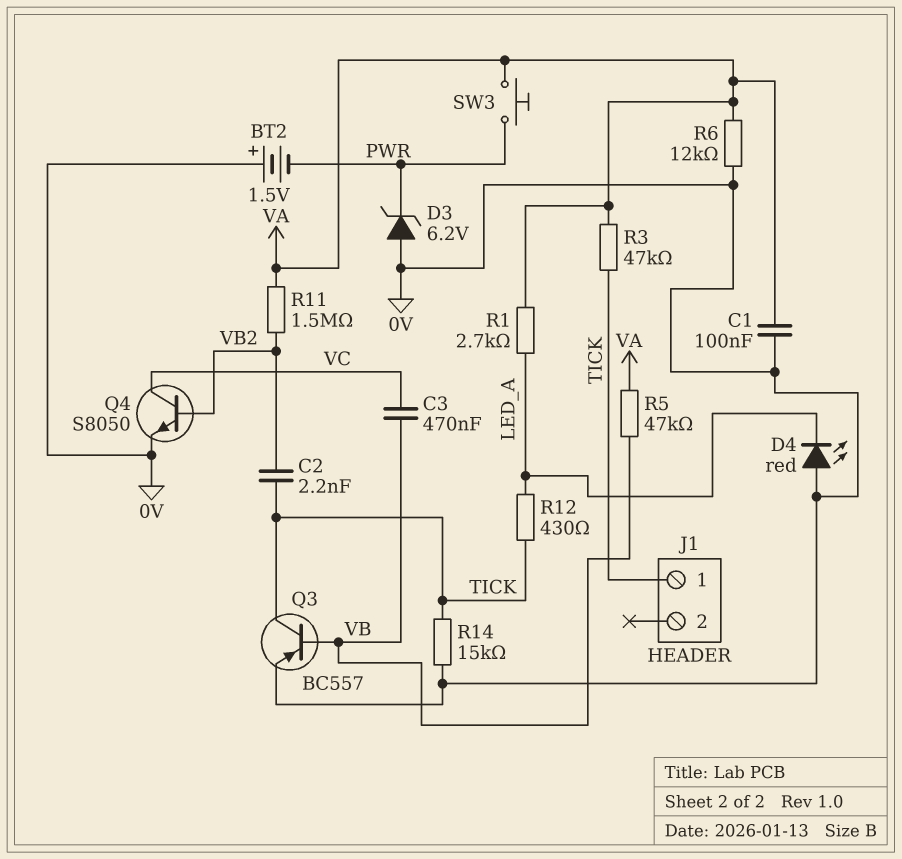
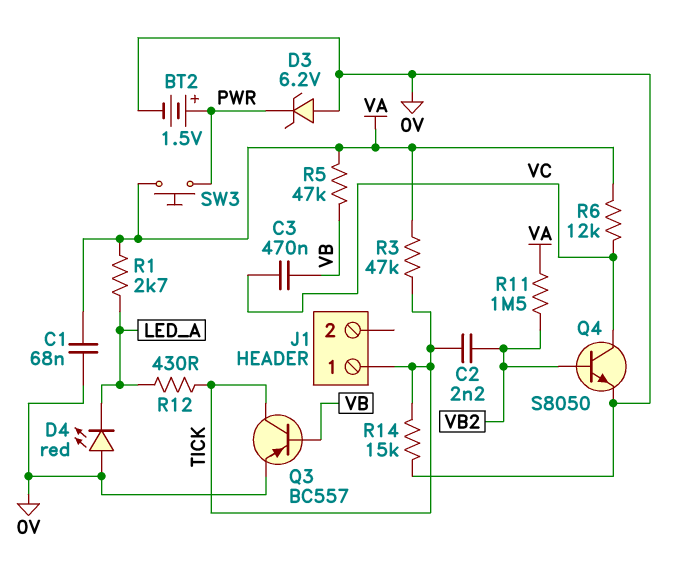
BT2: 1.5V (plus 0V, minus PWR) -> 1.5V (plus PWR, minus 0V)
C1: 100nF (0V, VA) -> 68nF (0V, VA)
R6: 12k (0V, VA) -> 12k (VA, VC)

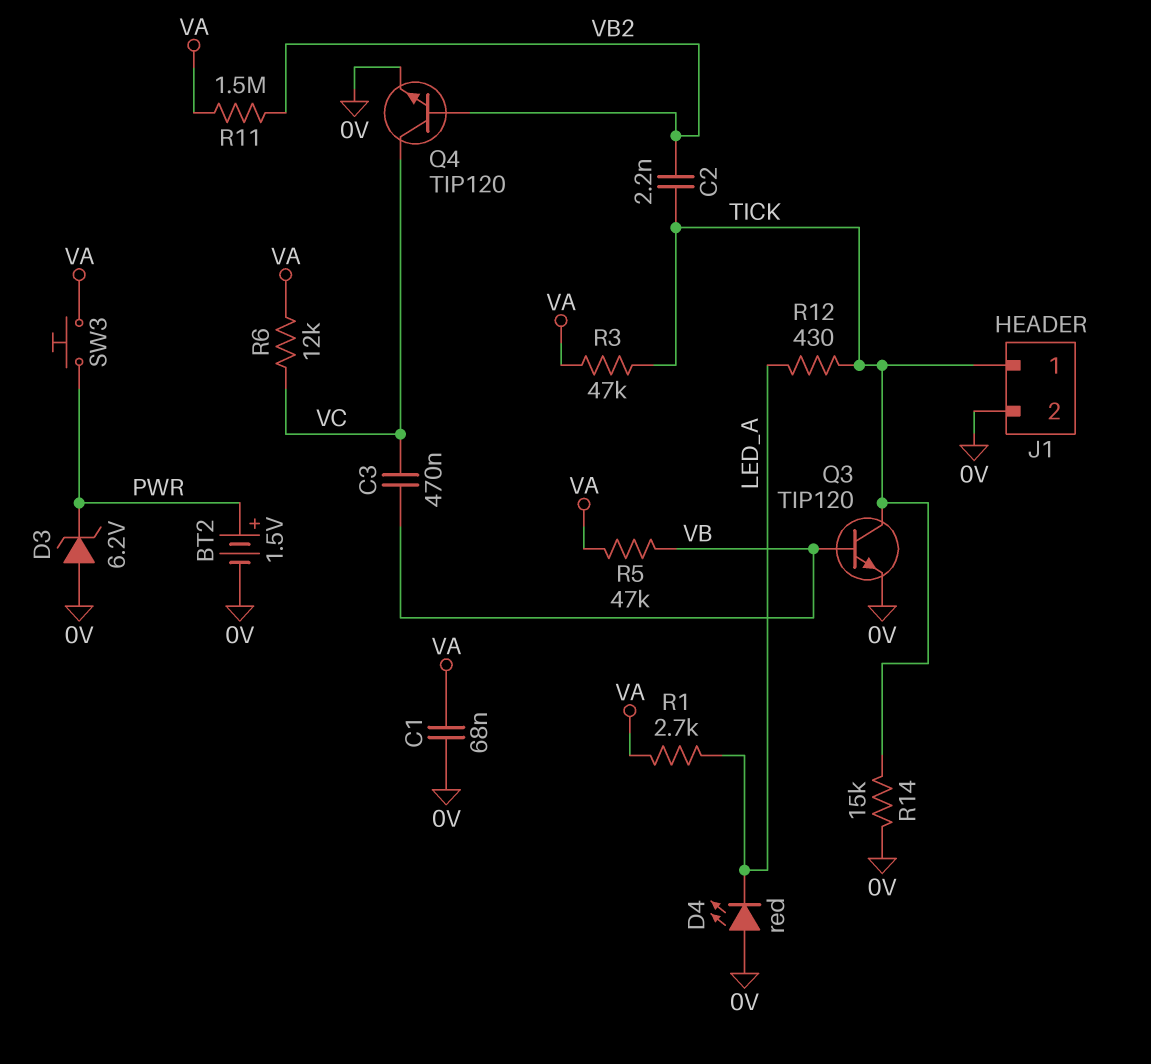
J1 pin 2: none -> 0V
Q3: PNP BC557 (B VB, C TICK, E 0V) -> NPN TIP120 (B VB, C TICK, E 0V)
Q4: NPN S8050 (B VB2, C VC, E 0V) -> NPN TIP120 (B VB2, C VC, E 0V)

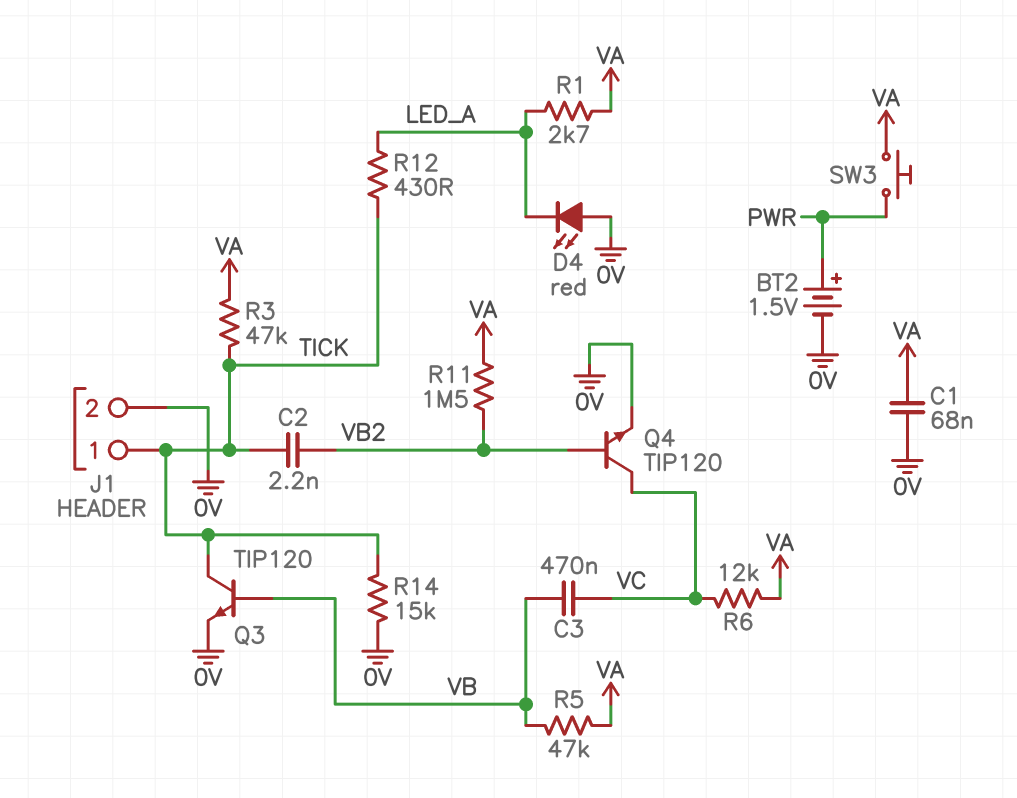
D3: zener 6.2V (A 0V, K PWR) -> none

